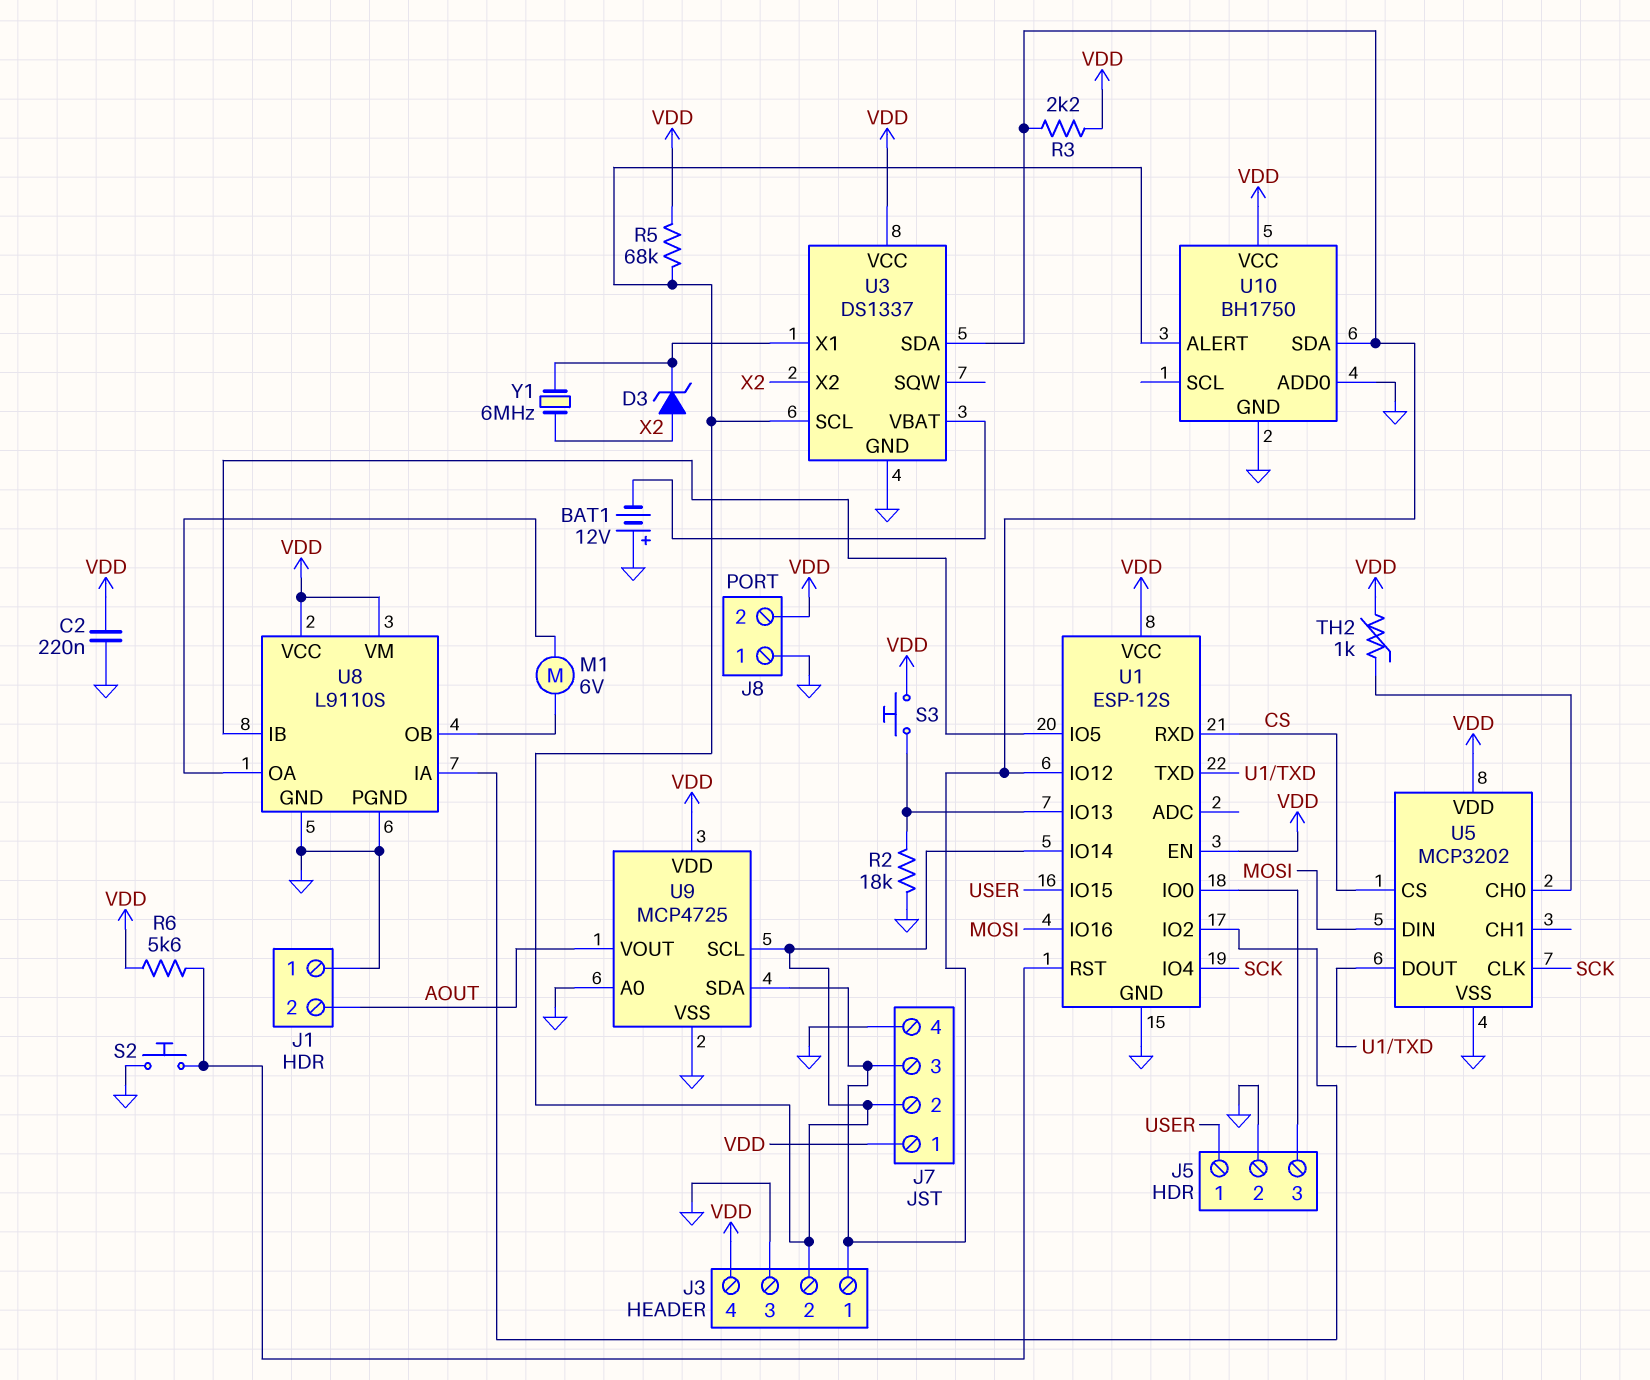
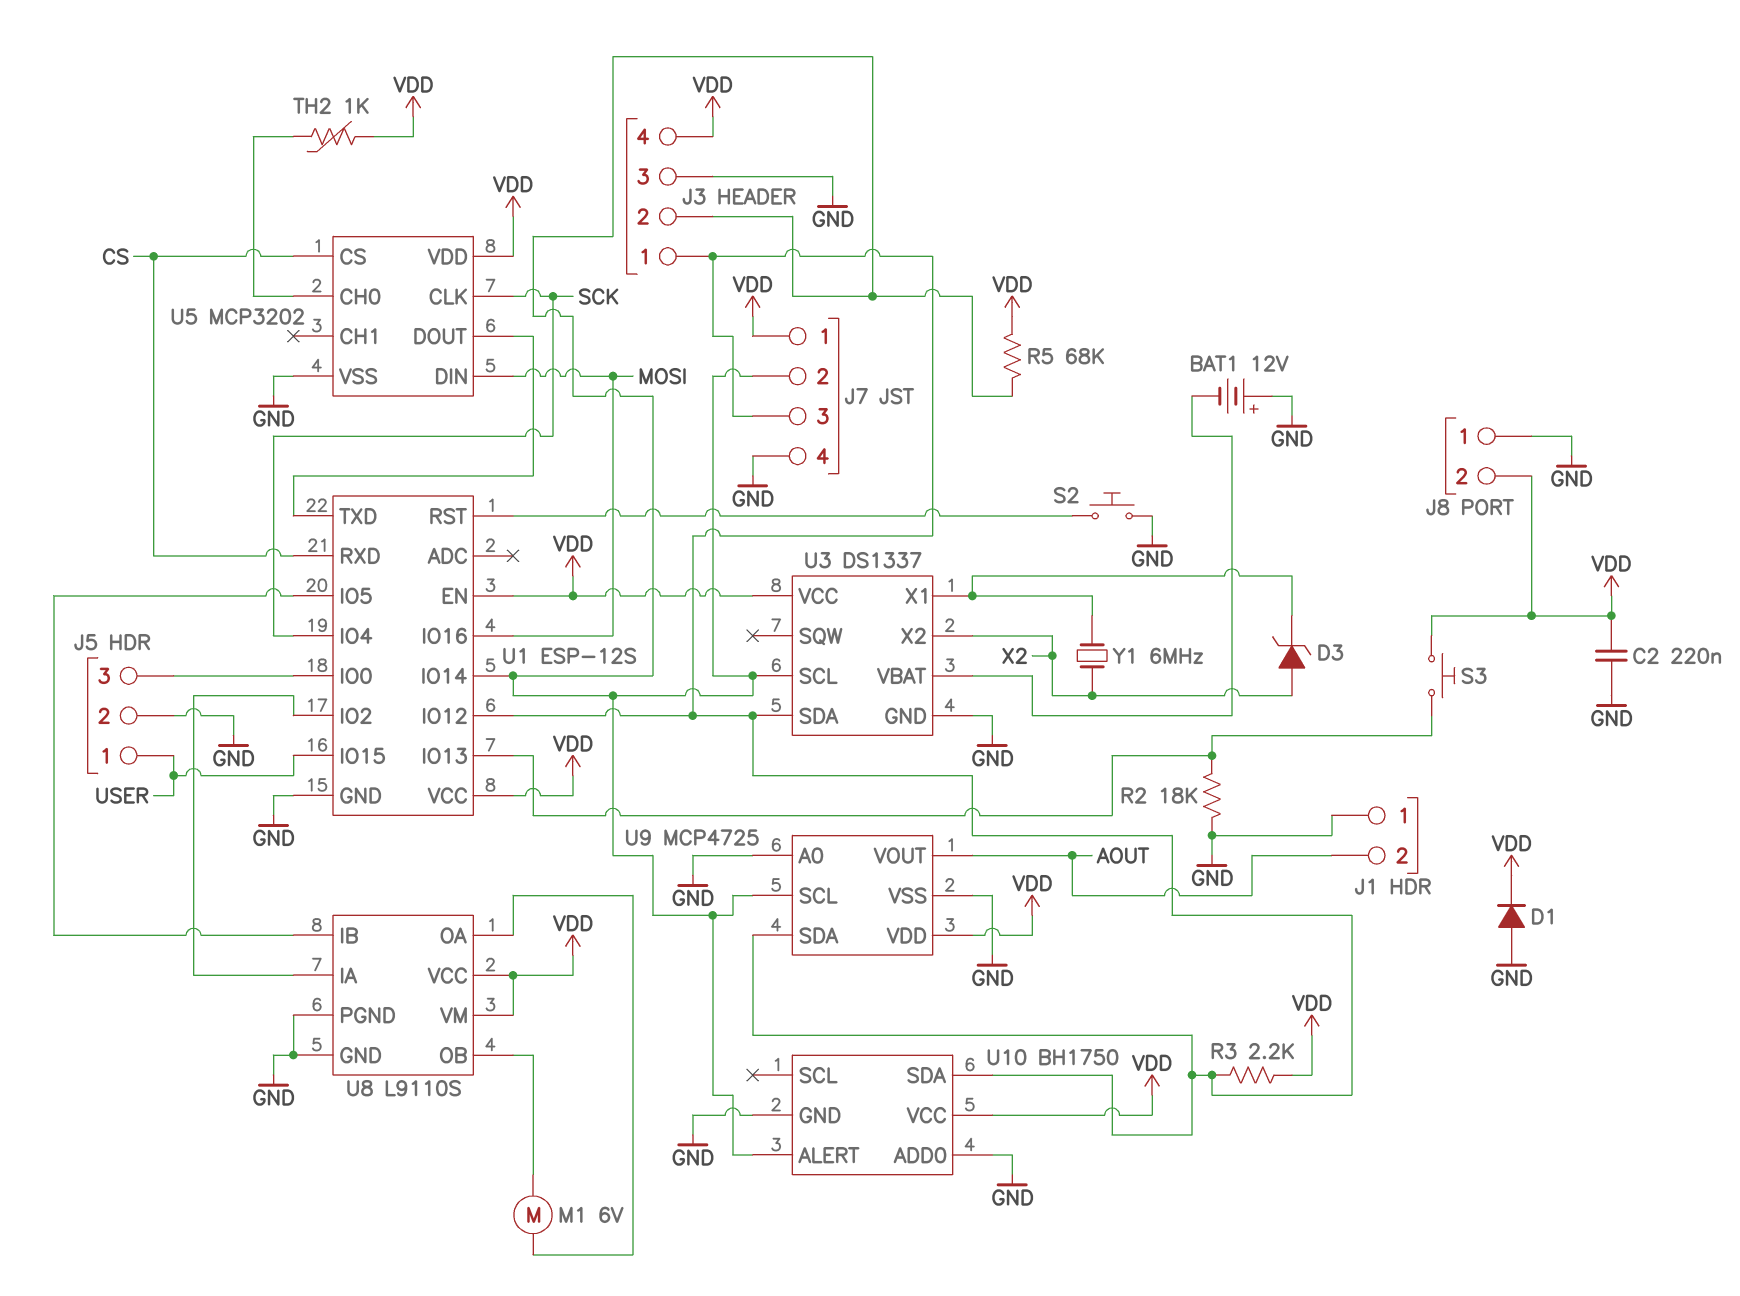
D1: none -> diode (A GND, K VDD)
R6: 5.6k (U1/RST, VDD) -> none

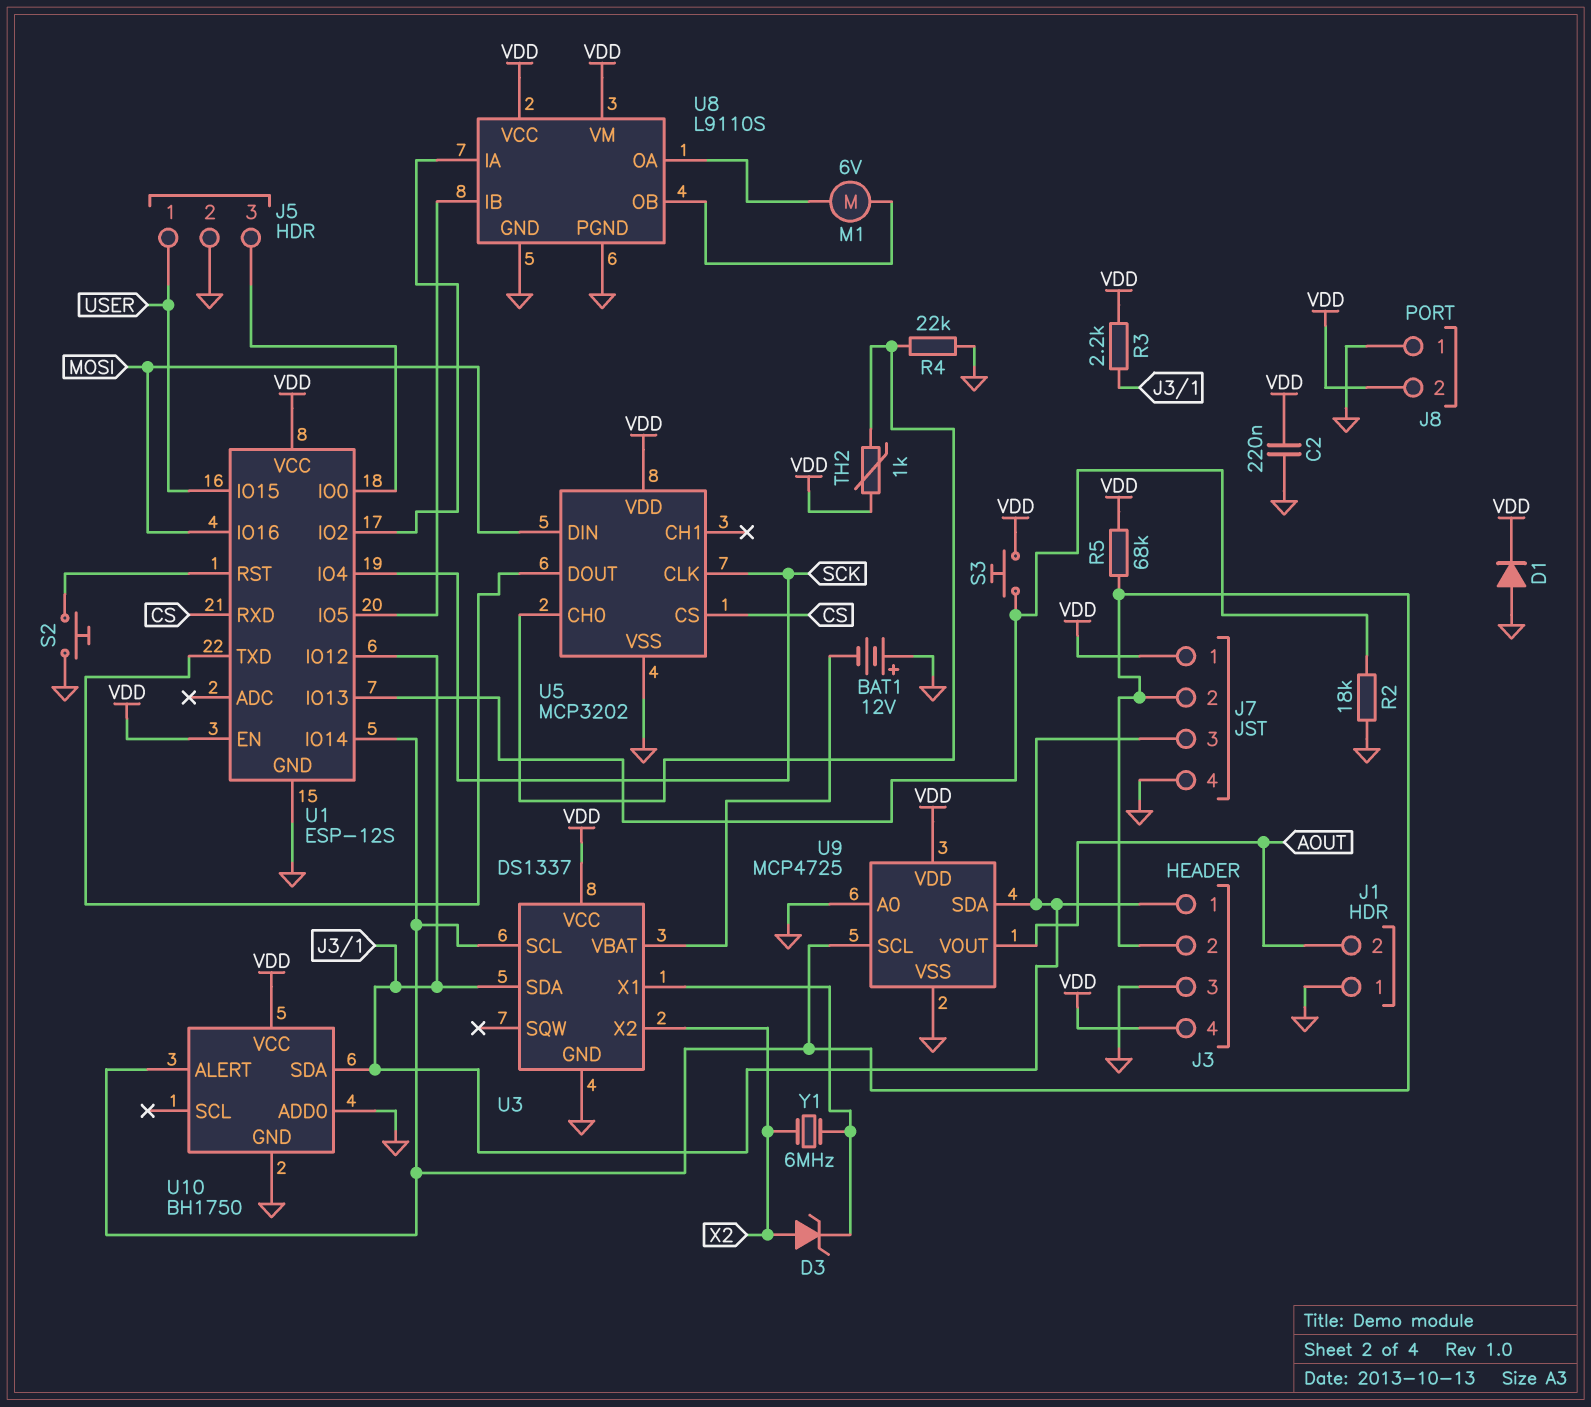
R4: none -> 22k (GND, U5/CH0)

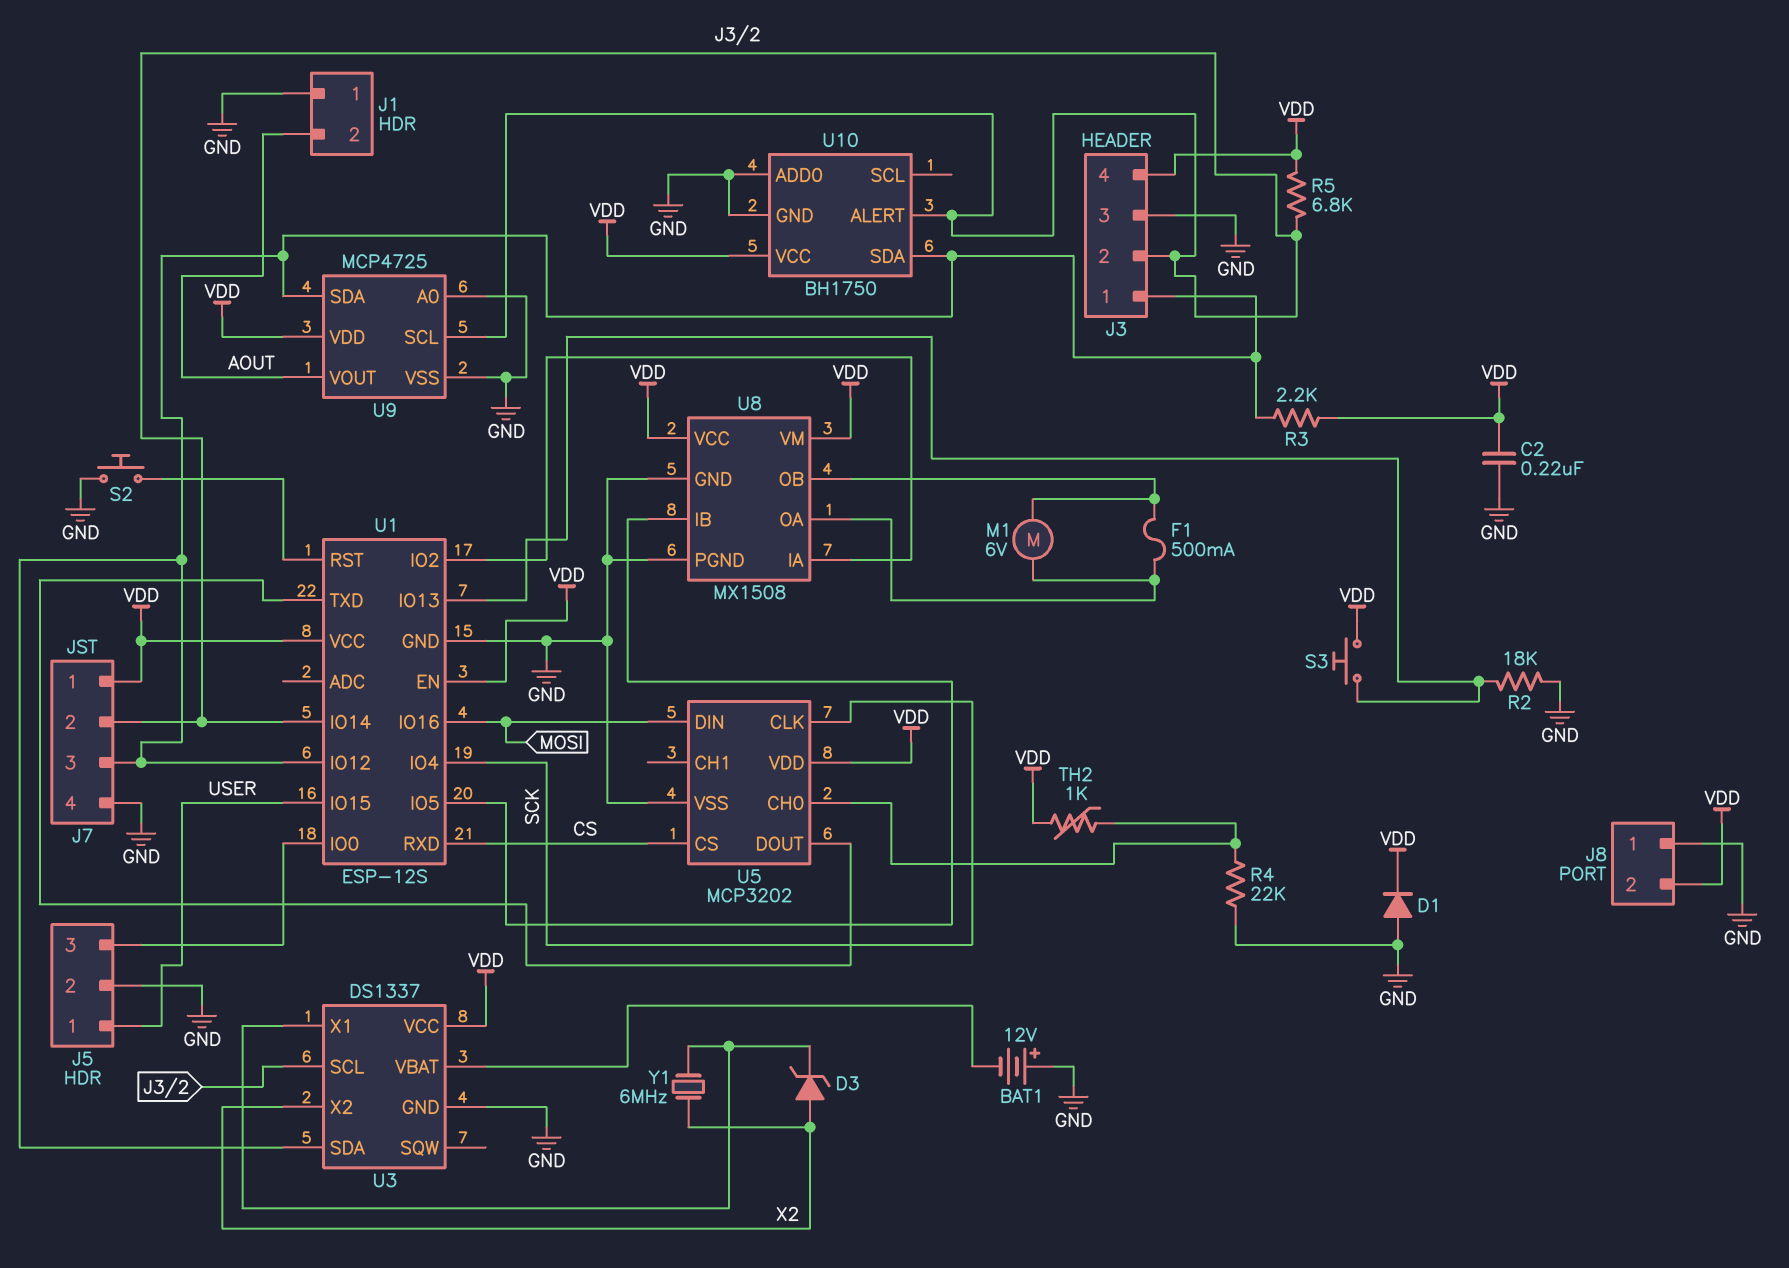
F1: none -> 500mA (U8/OA, U8/OB)
R5: 68k (J3/2, VDD) -> 6.8k (J3/2, VDD)
U8: L9110S -> MX1508

